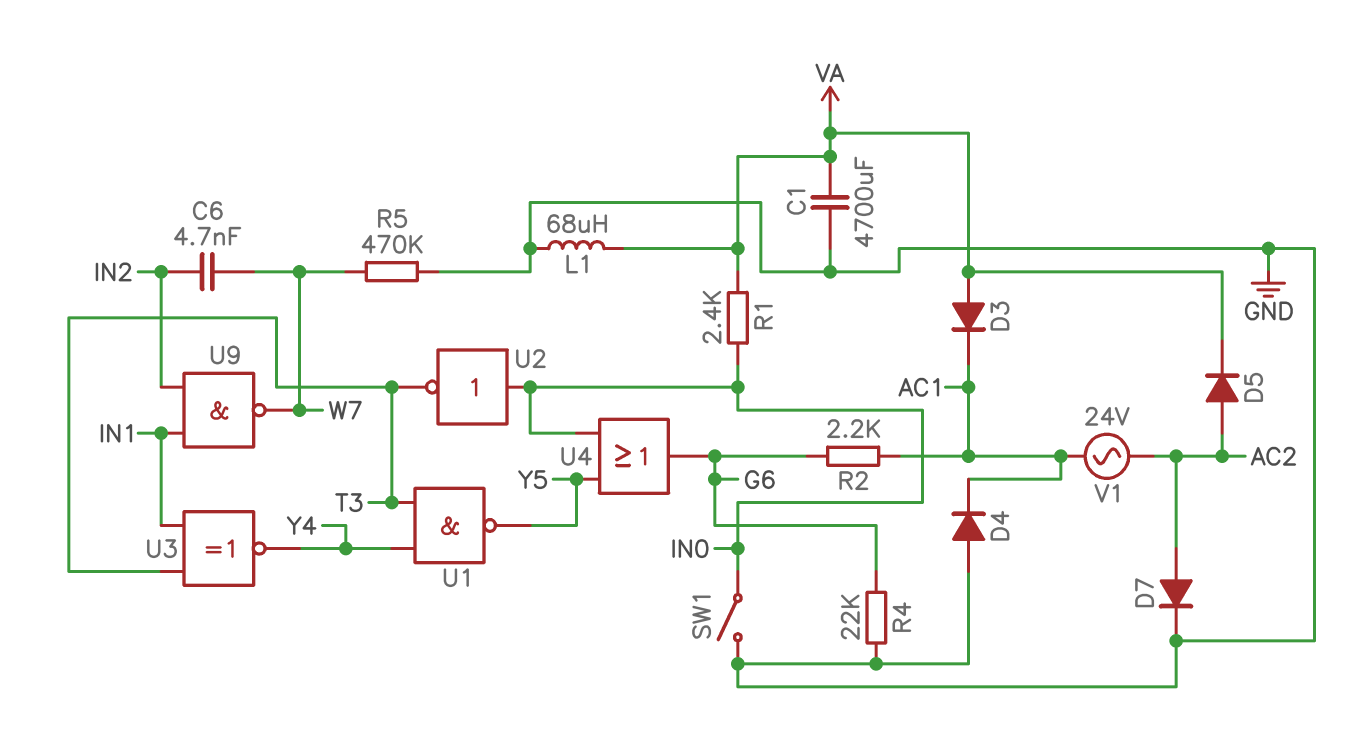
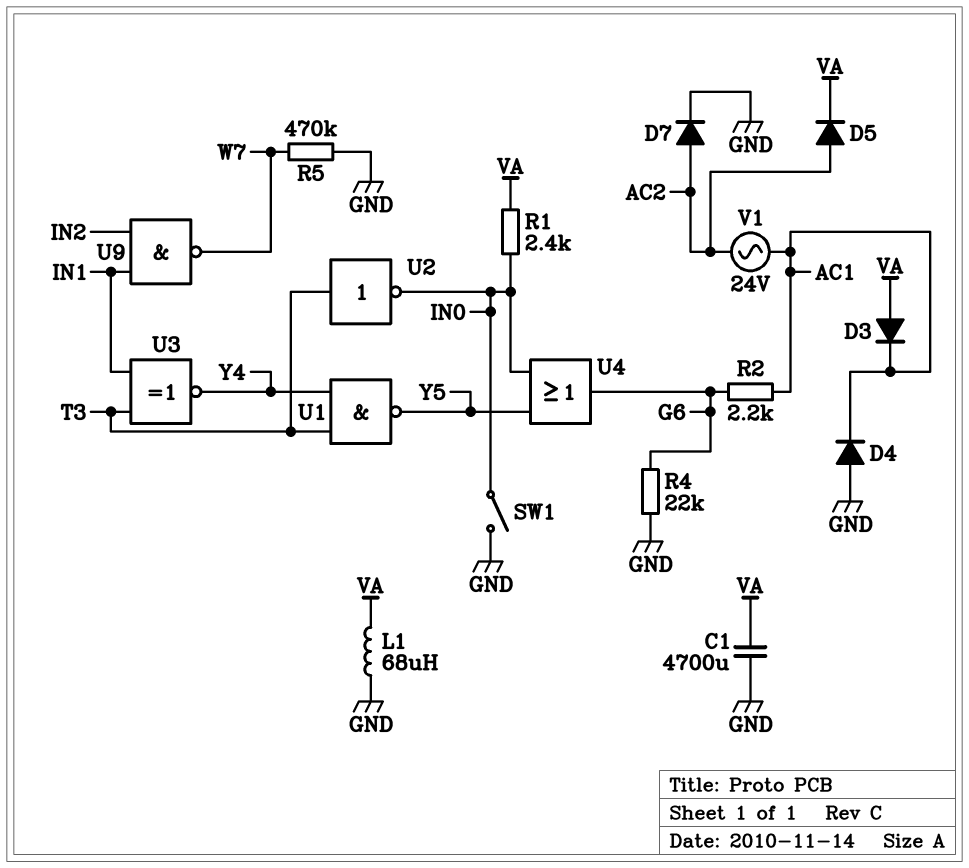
C6: 4.7nF (IN2, W7) -> none
U2: NOT (in IN0, out T3) -> NOT (in T3, out IN0)

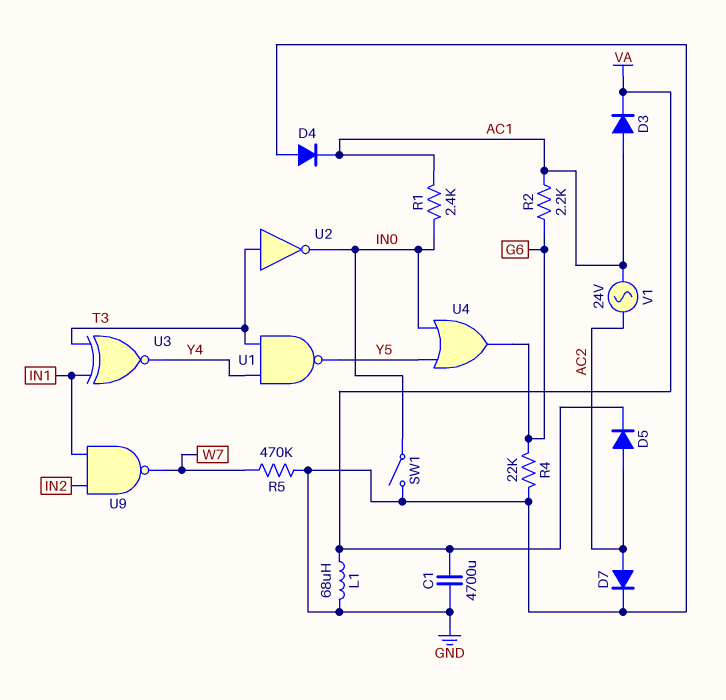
D3: diode (A VA, K AC1) -> diode (A AC1, K VA)
R1: 2.4k (IN0, VA) -> 2.4k (AC1, IN0)

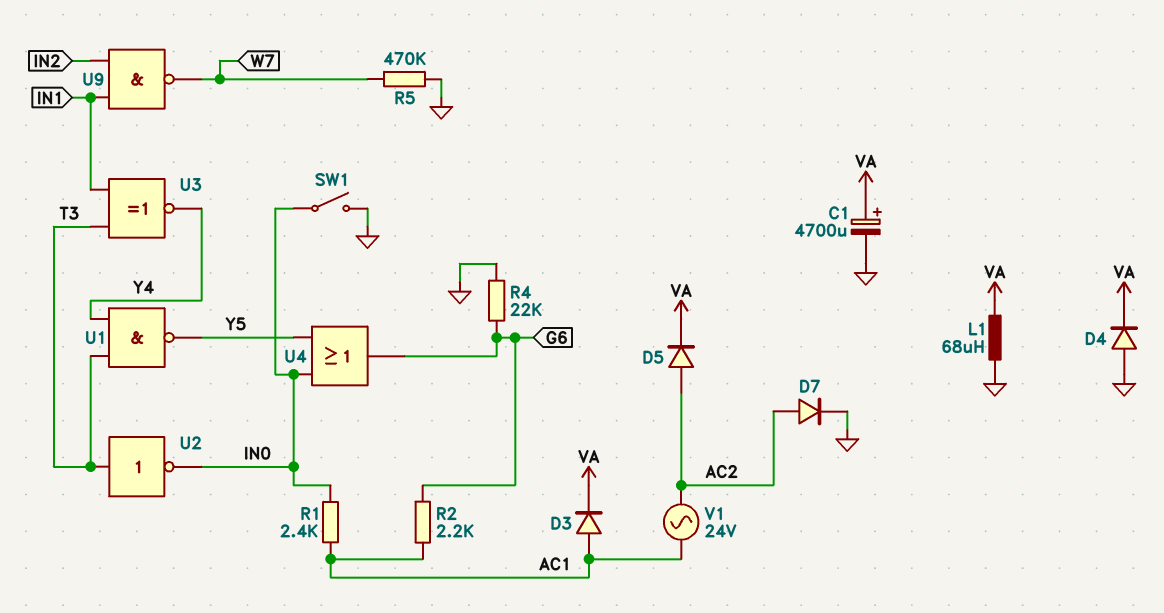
C1: 4700uF (GND, VA) -> 4700uF (plus VA, minus GND)
D4: diode (A GND, K AC1) -> diode (A GND, K VA)

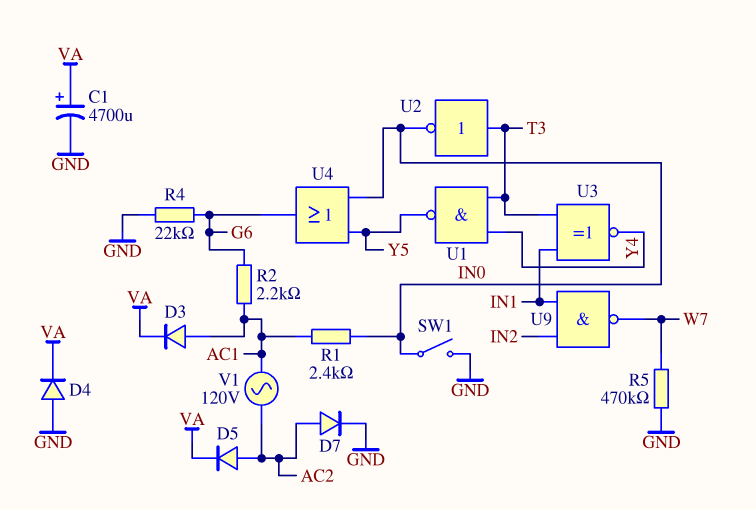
L1: 68uH (GND, VA) -> none
V1: AC 24V (AC1, AC2) -> AC 120V (AC1, AC2)

